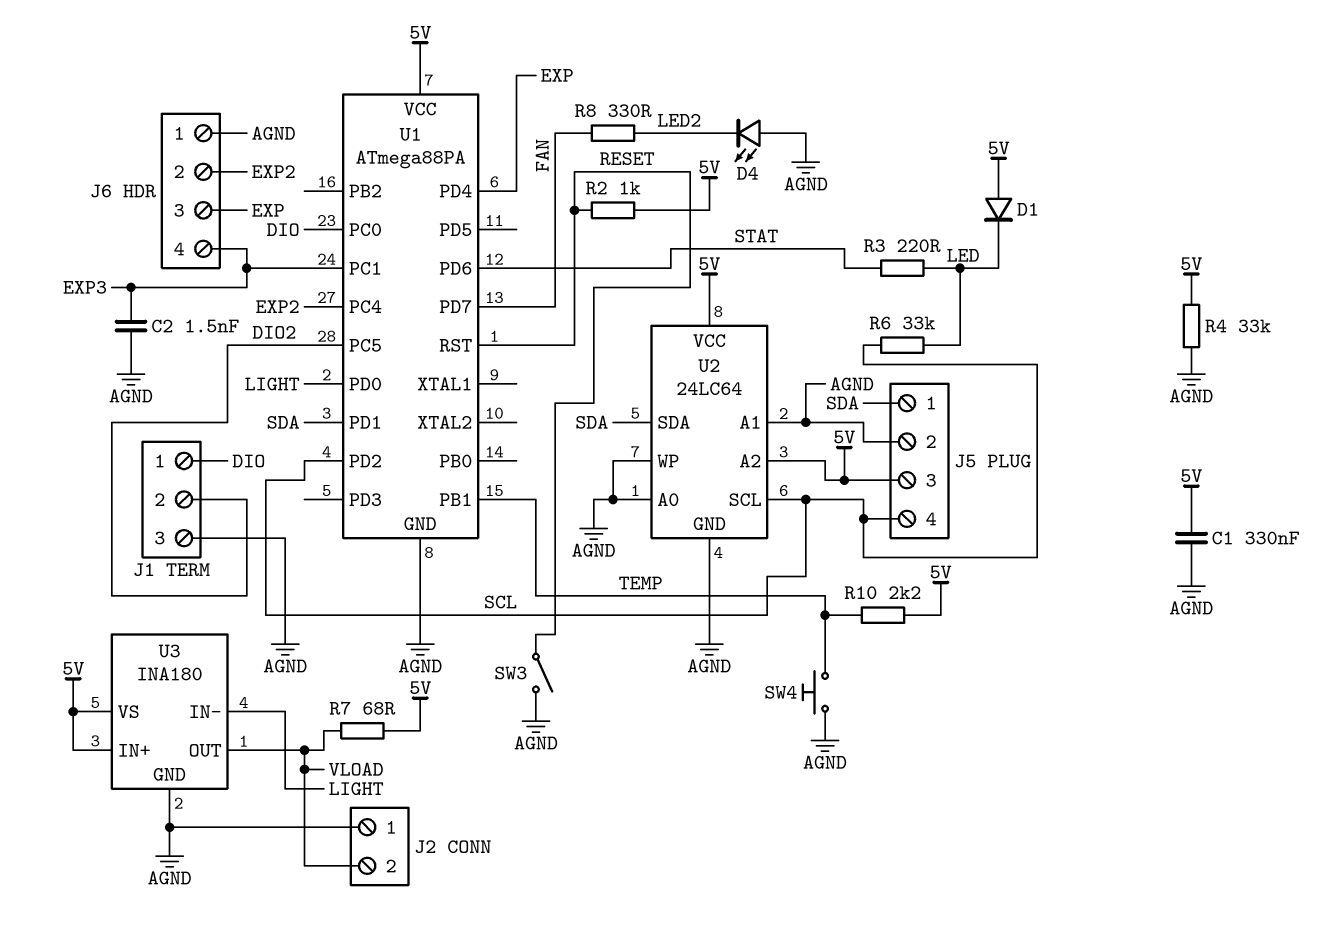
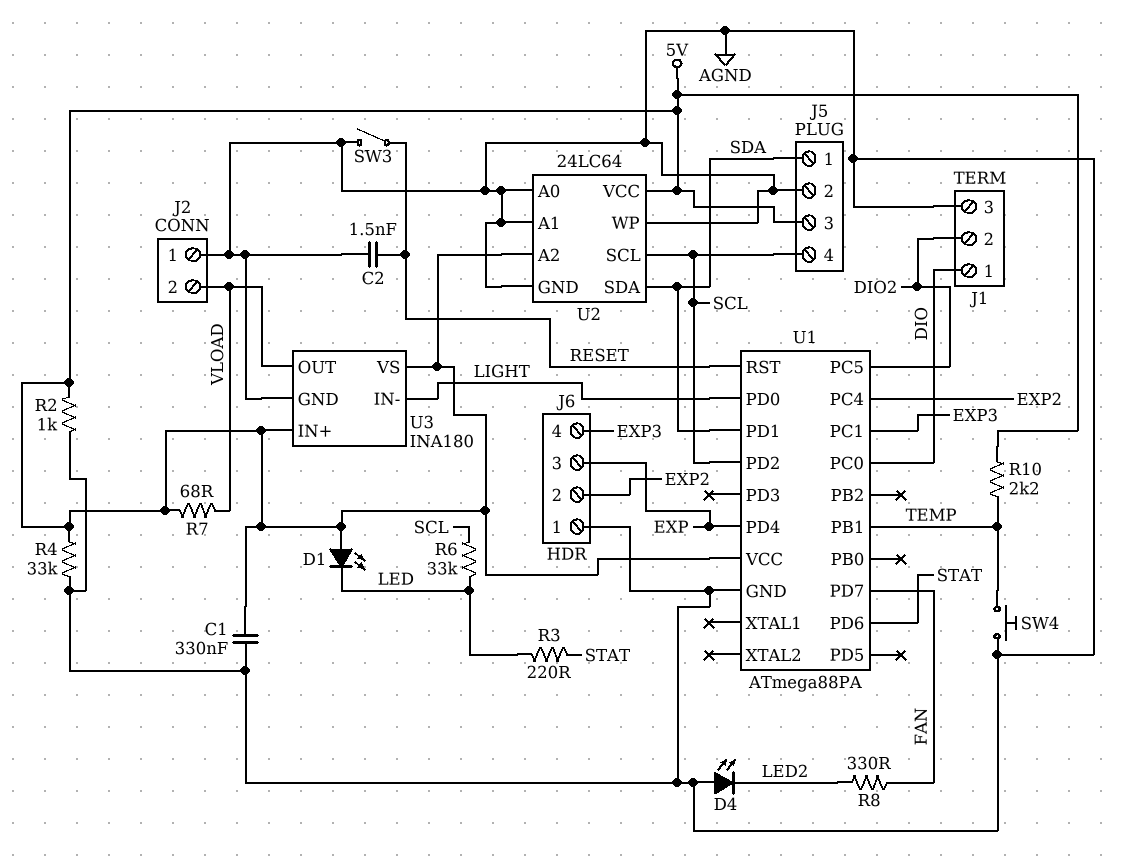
C2: 1.5nF (AGND, EXP3) -> 1.5nF (AGND, RESET)
D1: diode (A 5V, K LED) -> LED (A 5V, K LED)
R2: 1k (5V, RESET) -> 1k (5V, AGND)

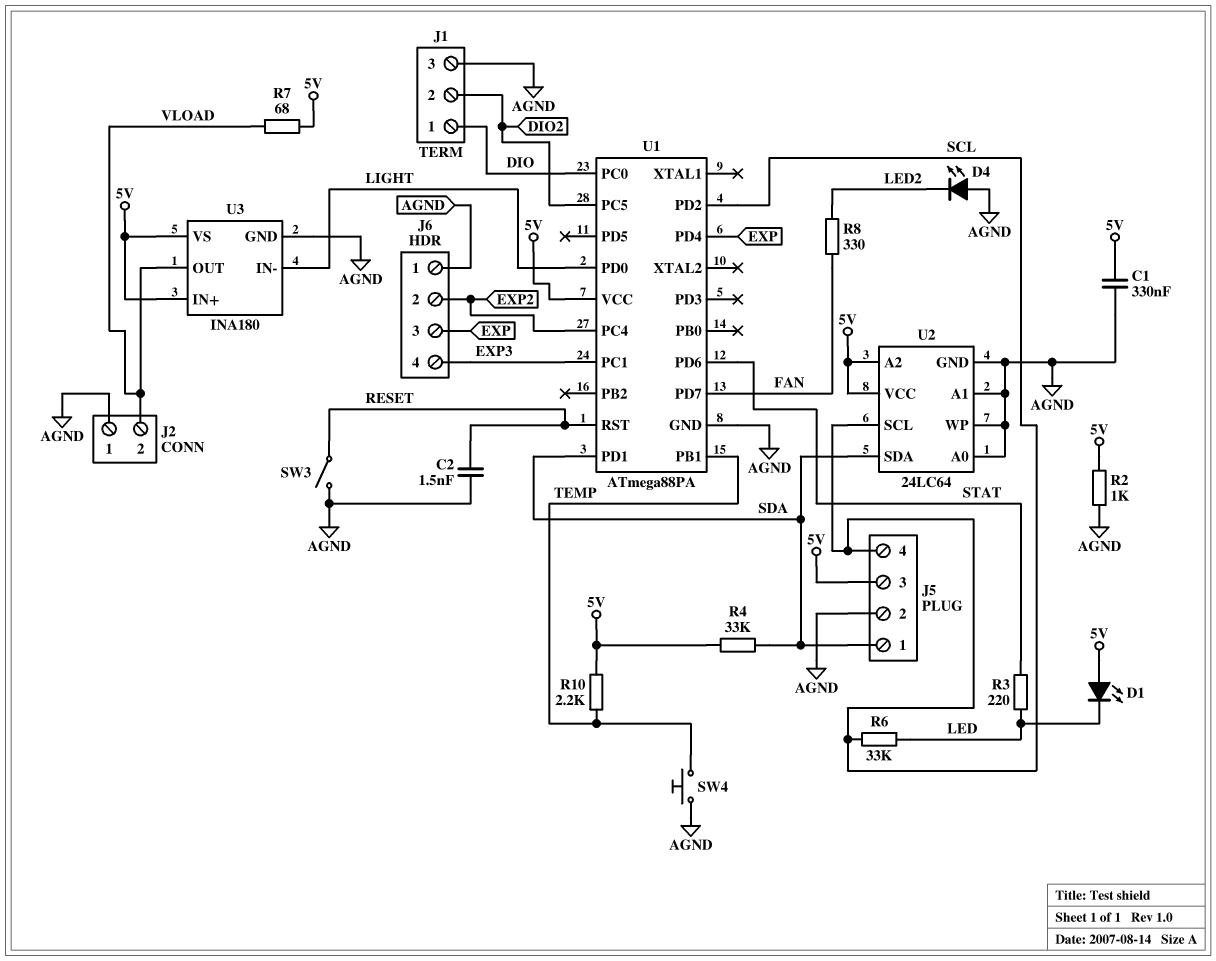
R4: 33k (5V, AGND) -> 33k (5V, SDA)

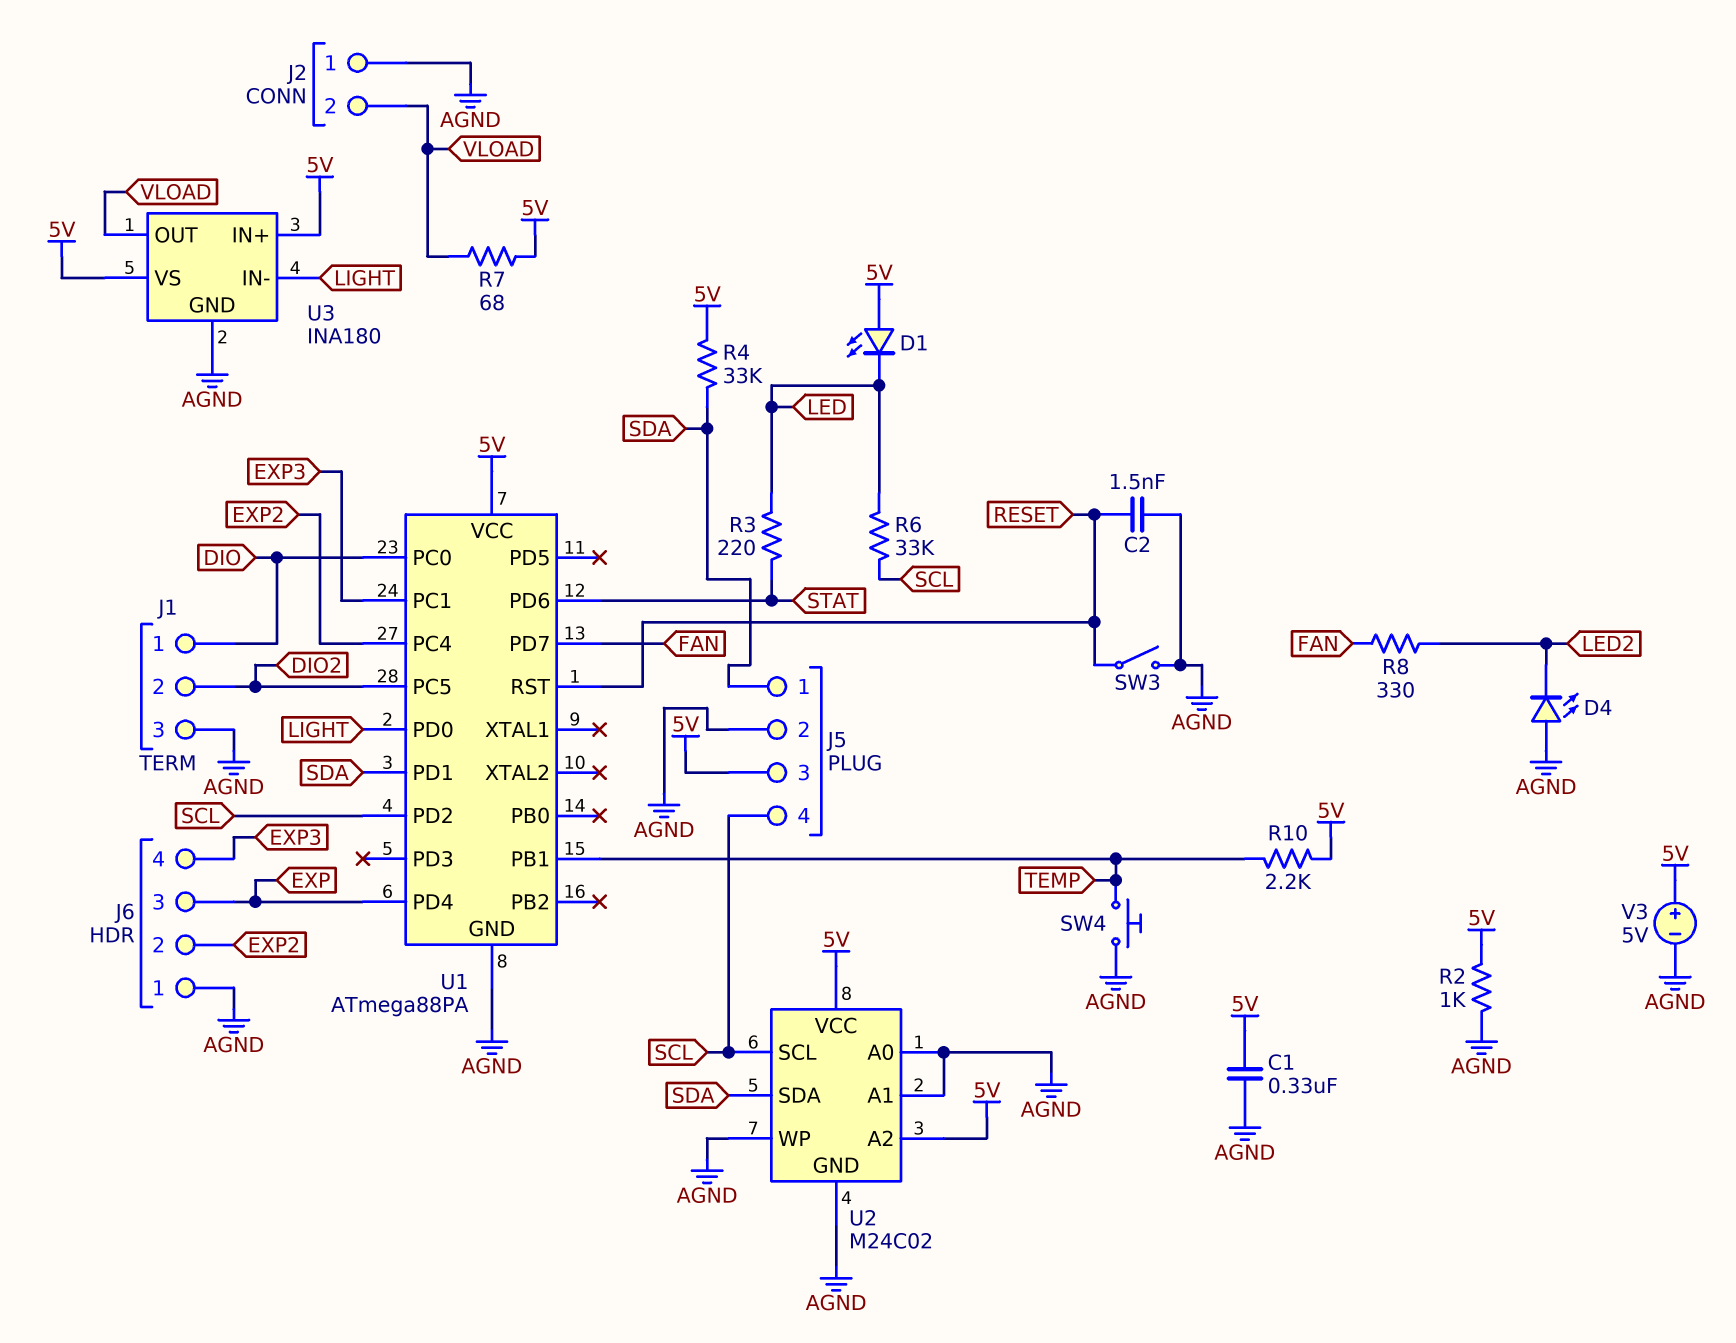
U2: 24LC64 -> M24C02
V3: none -> 5V (plus 5V, minus AGND)

